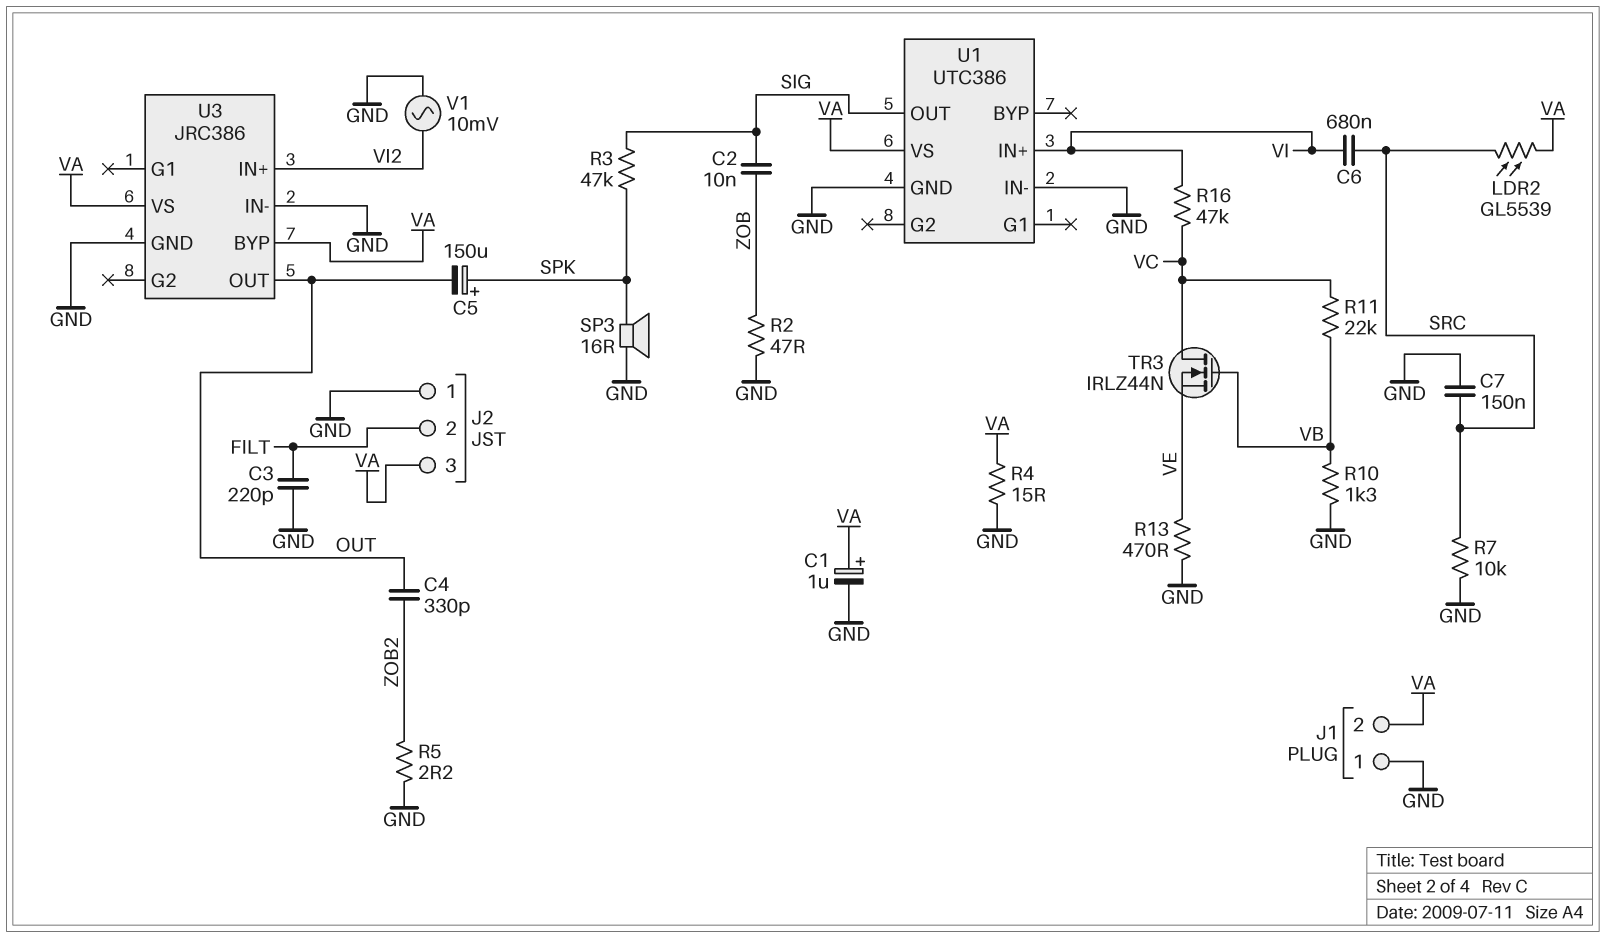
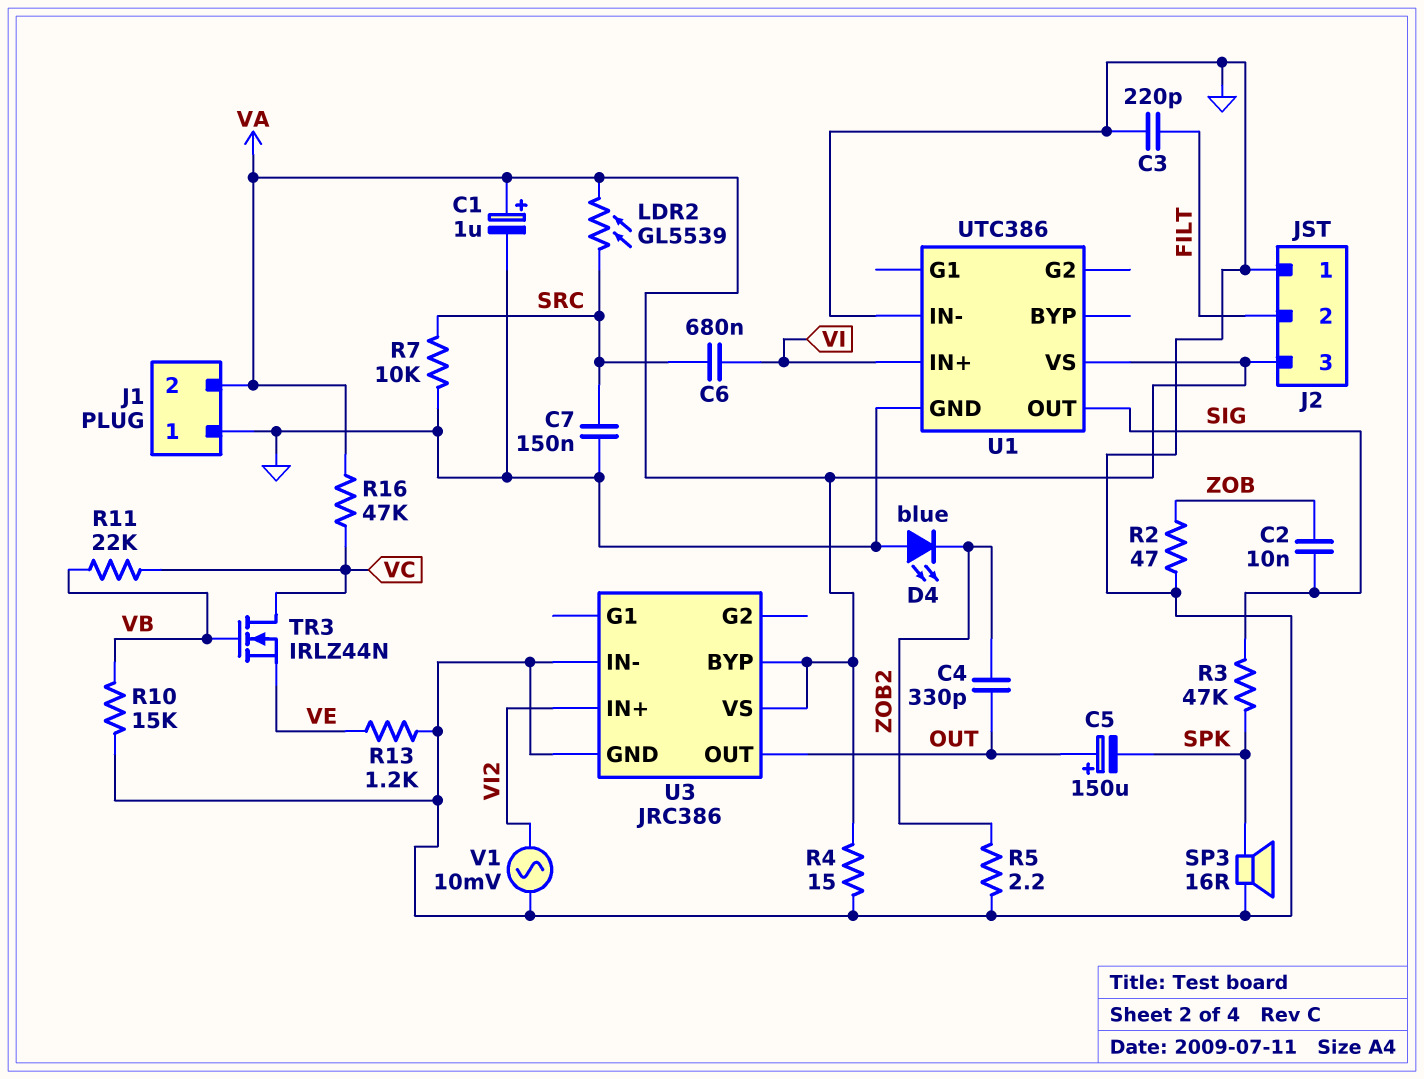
C5: 150uF (plus SPK, minus OUT) -> 150uF (plus OUT, minus SPK)
D4: none -> LED blue (A GND, K ZOB2)
R10: 1.3k (GND, VB) -> 15k (GND, VB)
R13: 470 (GND, VE) -> 1.2k (GND, VE)
R16: 47k (VC, VI) -> 47k (VA, VC)

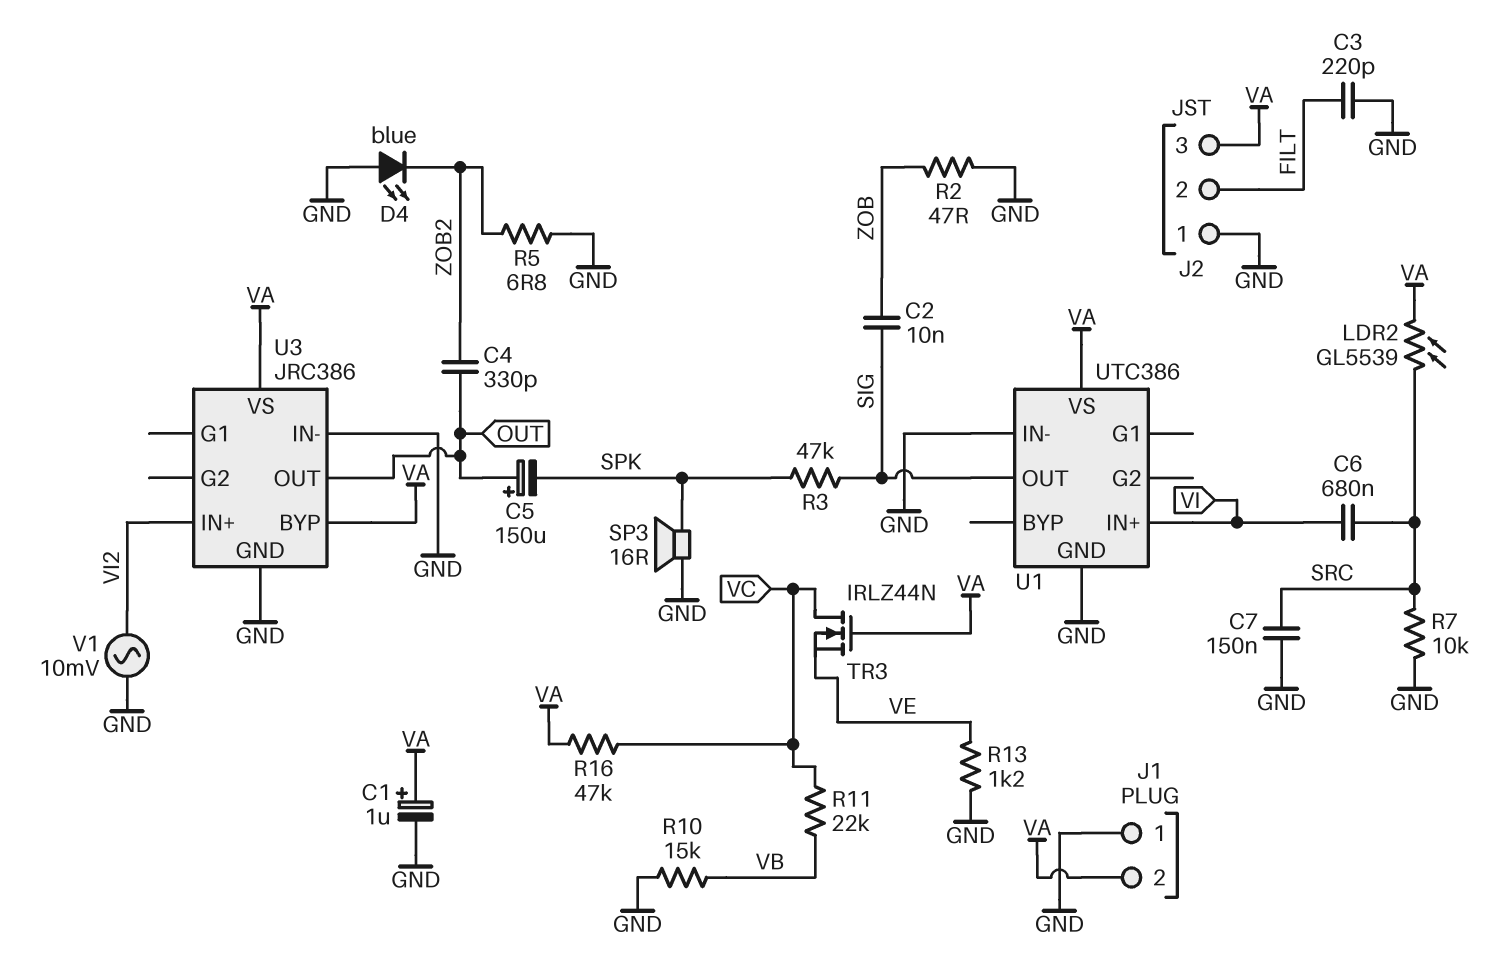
R4: 15 (GND, VA) -> none
R5: 2.2 (GND, ZOB2) -> 6.8 (GND, ZOB2)
TR3: NMOS IRLZ44N (G VB, D VC, S VE) -> NMOS IRLZ44N (G VA, D VC, S VE)

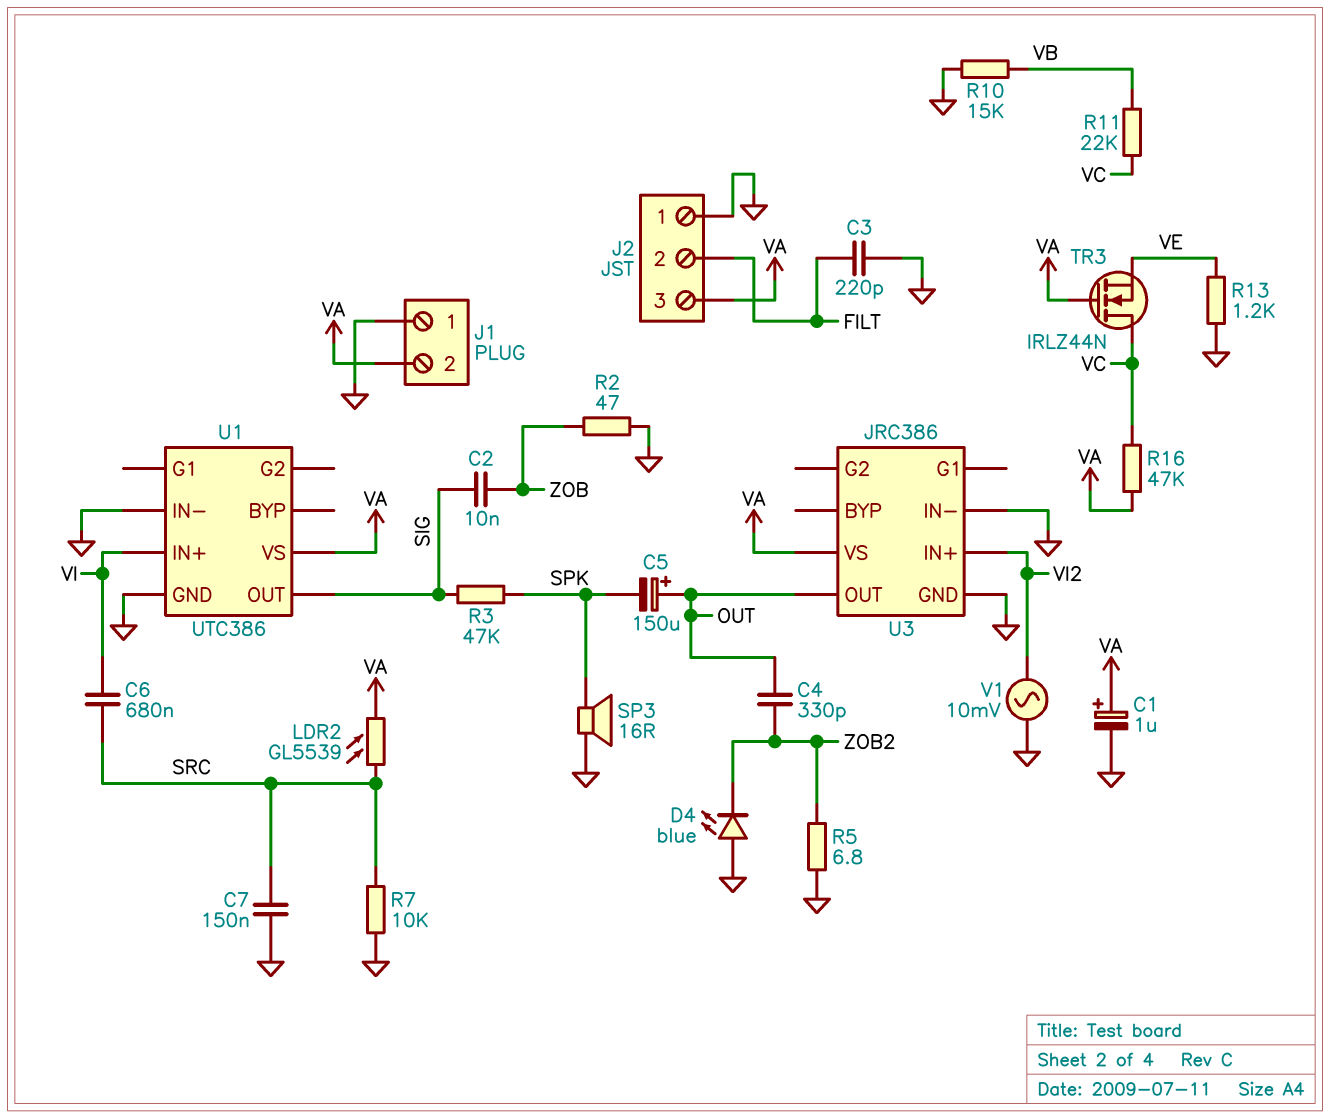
U3 pin BYP: VA -> none

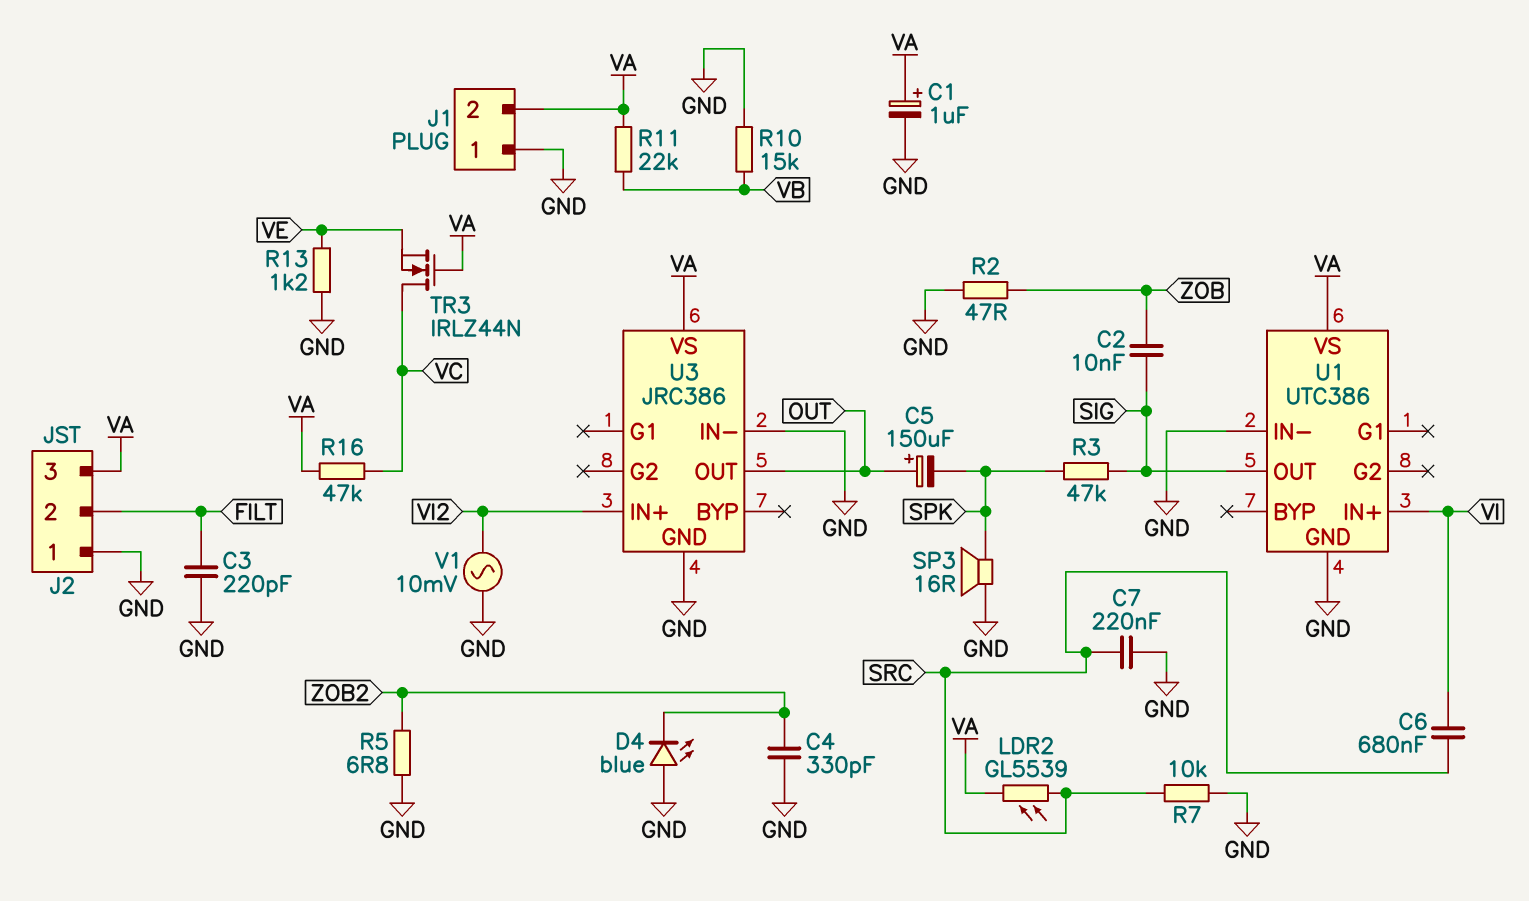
C4: 330pF (OUT, ZOB2) -> 330pF (GND, ZOB2)
C7: 150nF (GND, SRC) -> 220nF (GND, SRC)
R11: 22k (VB, VC) -> 22k (VA, VB)

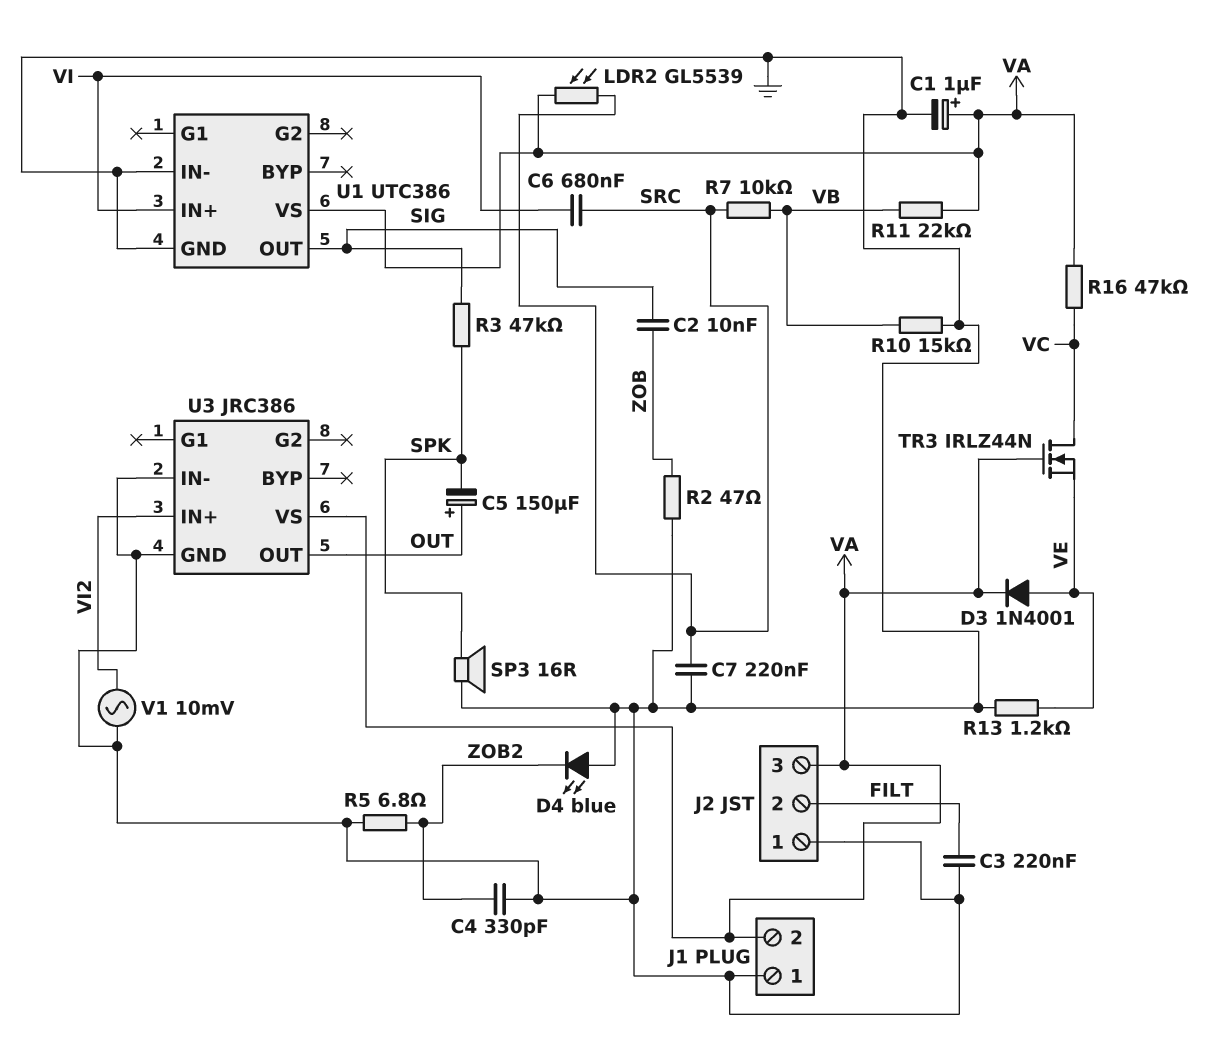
C3: 220pF (FILT, GND) -> 220nF (FILT, GND)
D3: none -> diode 1N4001 (A VE, K VA)
R7: 10k (GND, SRC) -> 10k (SRC, VB)

